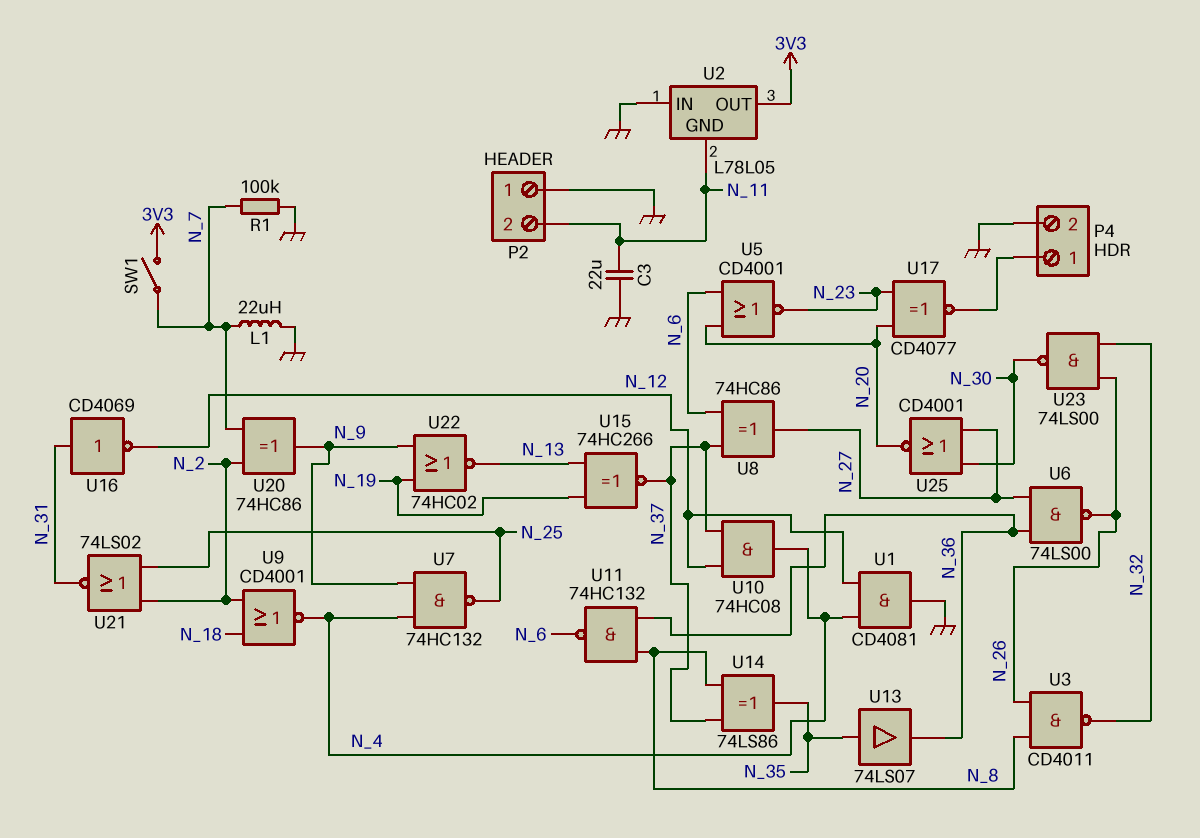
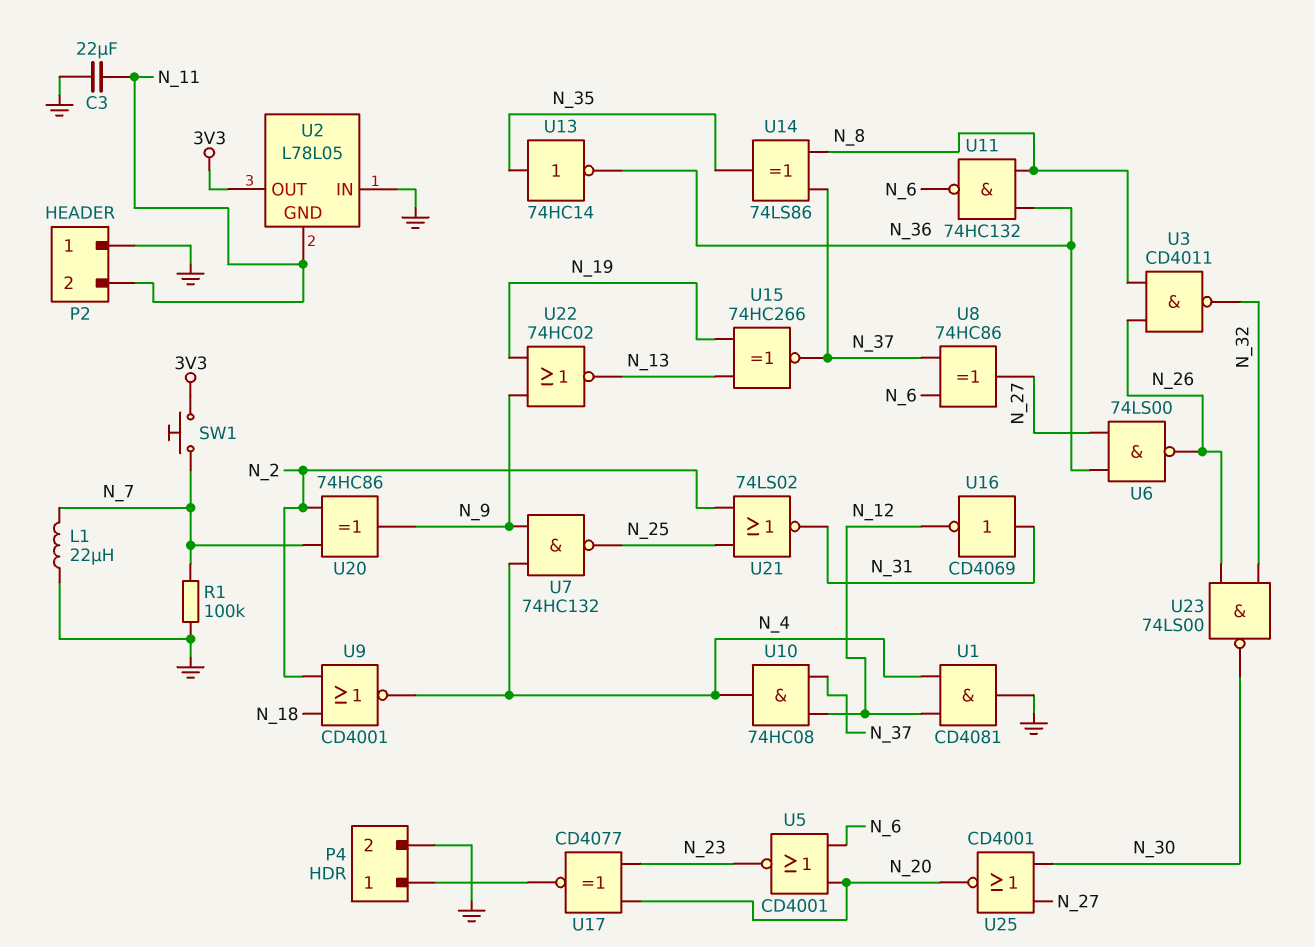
SW1: switch (3V3, N_7) -> button (3V3, N_7)
U13: buffer 74LS07 (in N_35, out N_36) -> NOT 74HC14 (in N_35, out N_36)

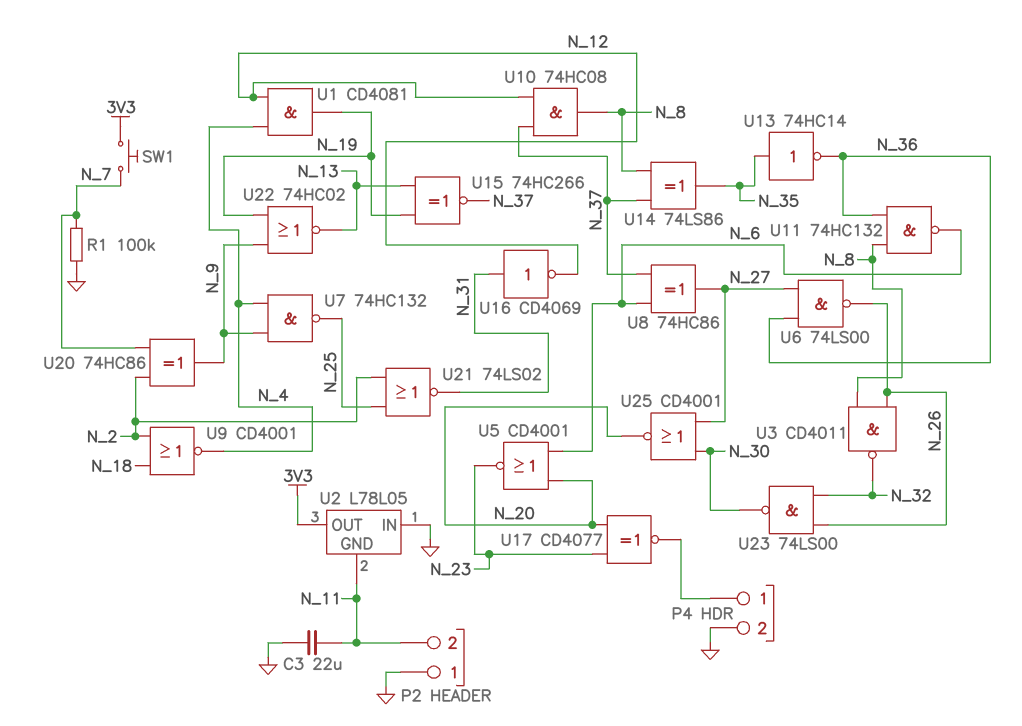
L1: 22uH (GND, N_7) -> none
U1: AND CD4081 (in N_4, in N_12, out GND) -> AND CD4081 (in N_4, in N_12, out N_19)
U10: AND 74HC08 (in N_12, in N_37, out N_4) -> AND 74HC08 (in N_12, in N_37, out N_8)

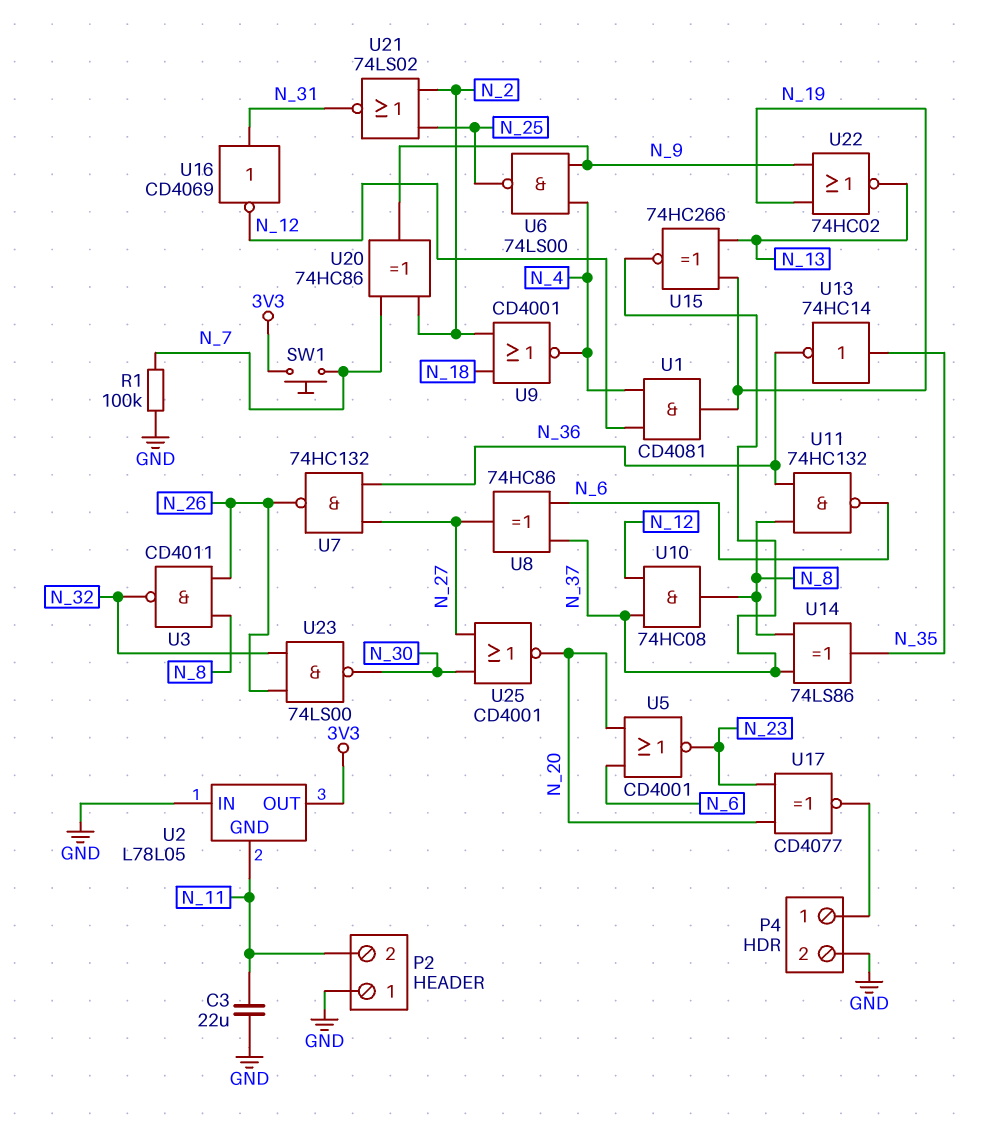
U6: NAND 74LS00 (in N_27, in N_36, out N_26) -> NAND 74LS00 (in N_4, in N_9, out N_25)
U7: NAND 74HC132 (in N_4, in N_9, out N_25) -> NAND 74HC132 (in N_27, in N_36, out N_26)

